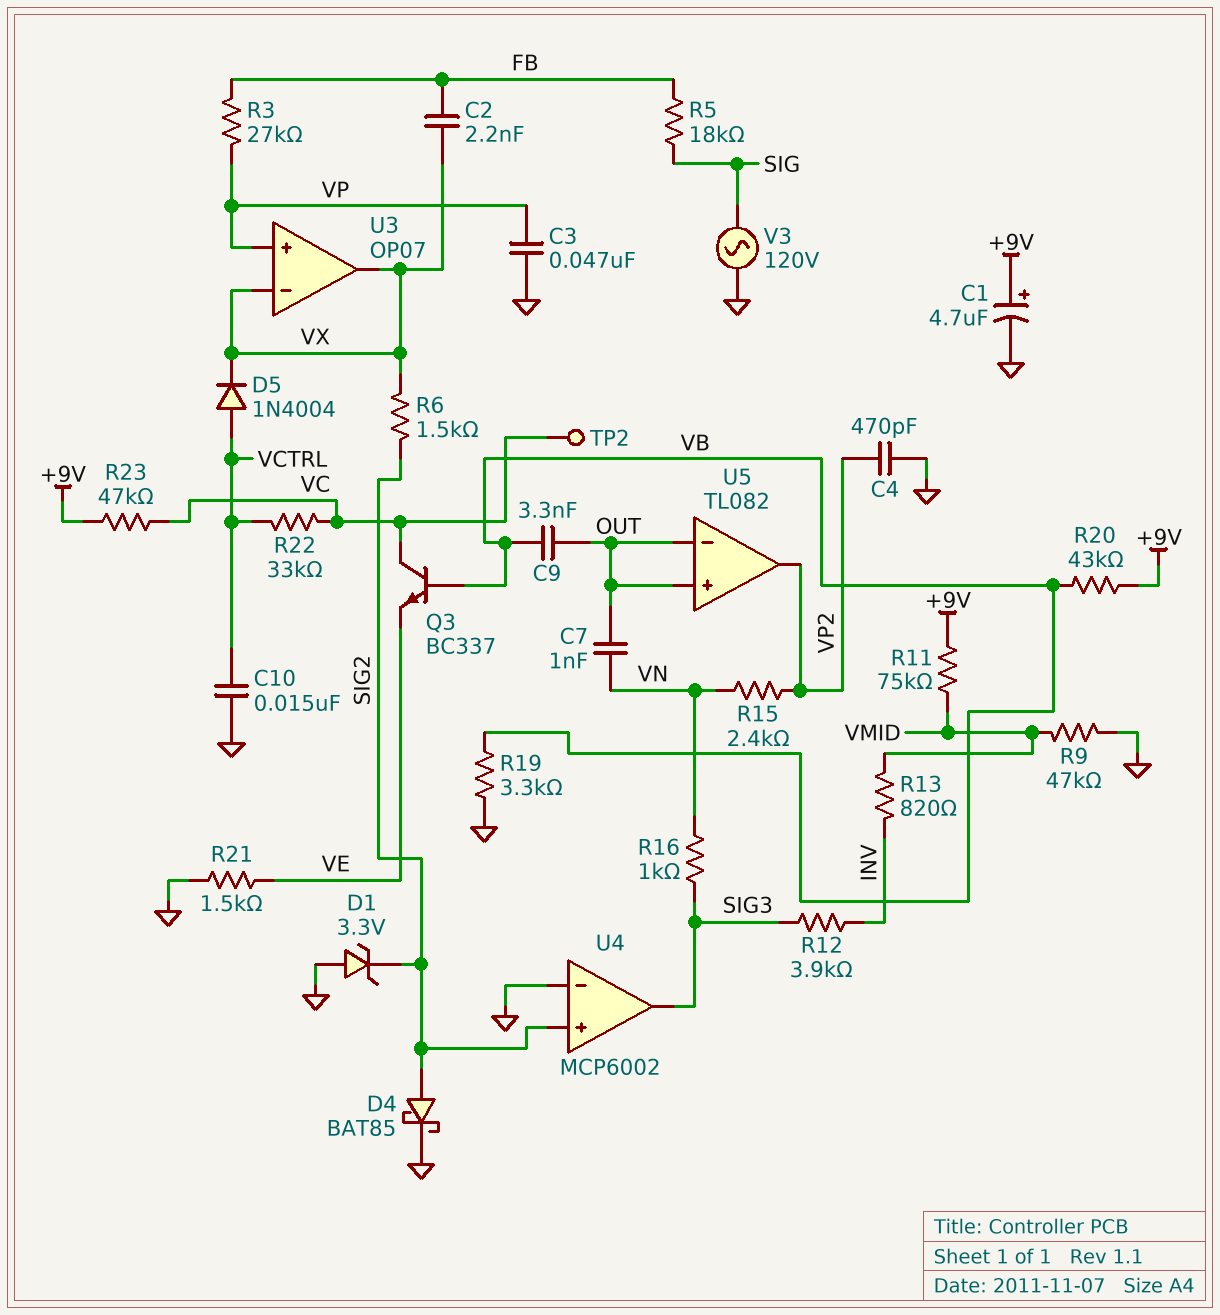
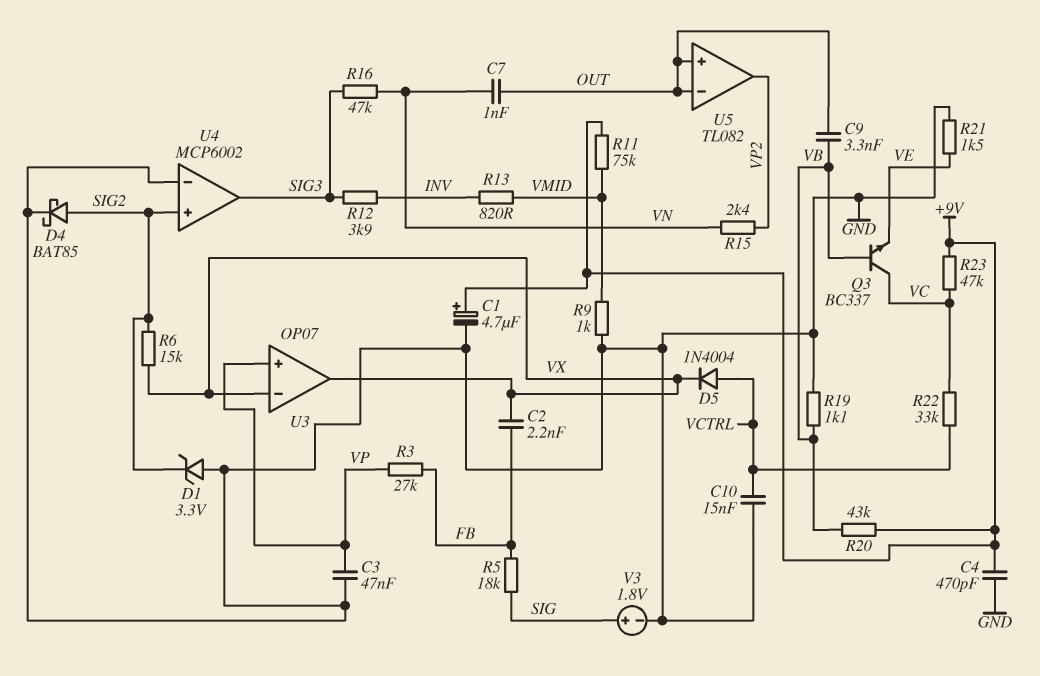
C4: 470pF (GND, VP2) -> 470pF (+9V, GND)
R6: 1.5k (SIG2, VX) -> 15k (SIG2, VX)
R9: 47k (GND, VMID) -> 1k (GND, VMID)
R16: 1k (SIG3, VN) -> 47k (SIG3, VN)
R19: 3.3k (GND, VB) -> 1.1k (GND, VB)
TP2: test point (VC) -> none
V3: AC 120V (GND, SIG) -> 1.8V (plus SIG, minus GND)

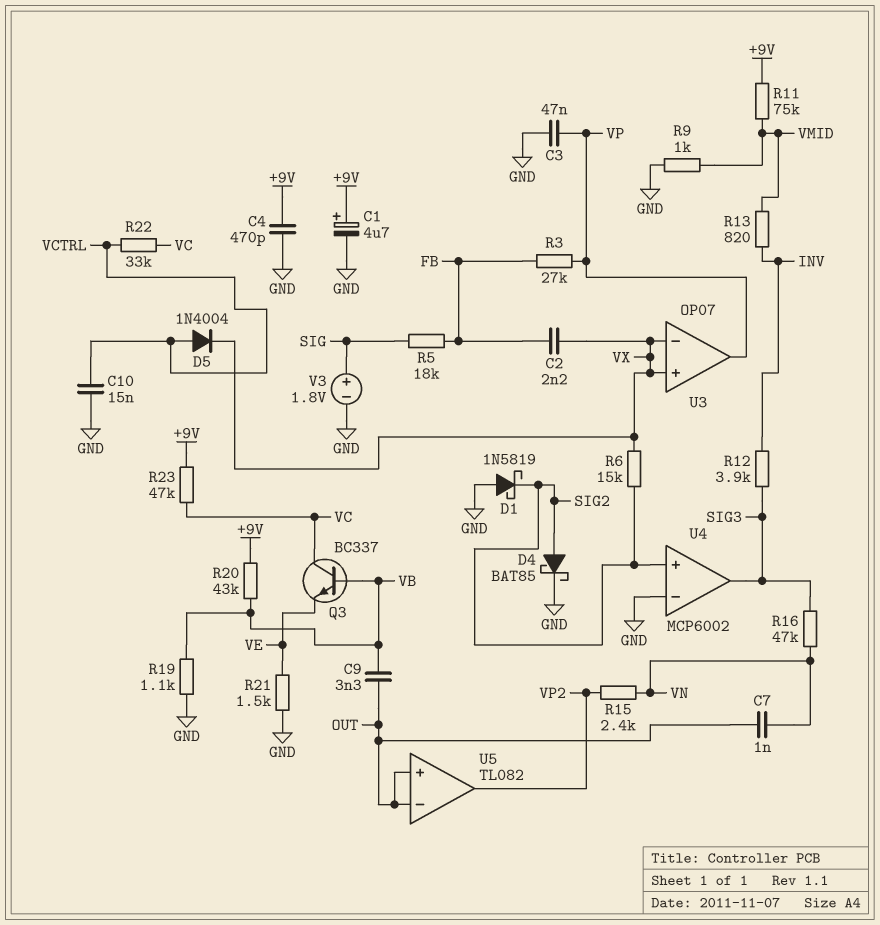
D1: zener 3.3V (A GND, K SIG2) -> schottky 1N5819 (A GND, K SIG2)
U3 pin in+: VP -> VX
U3 pin out: VX -> VP

